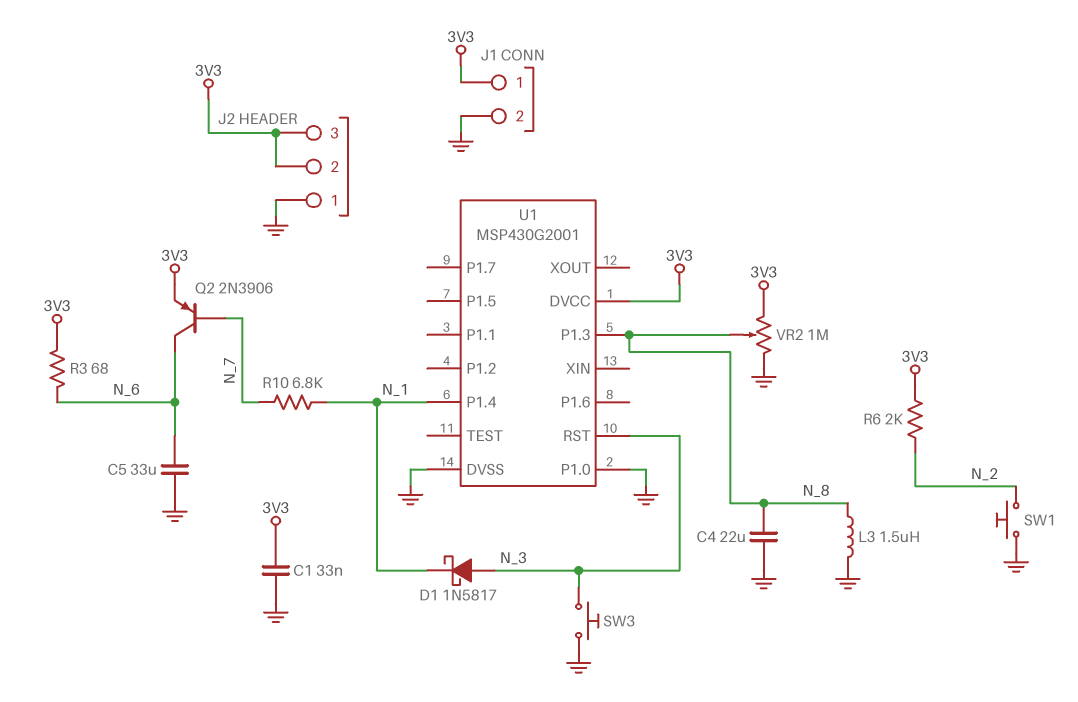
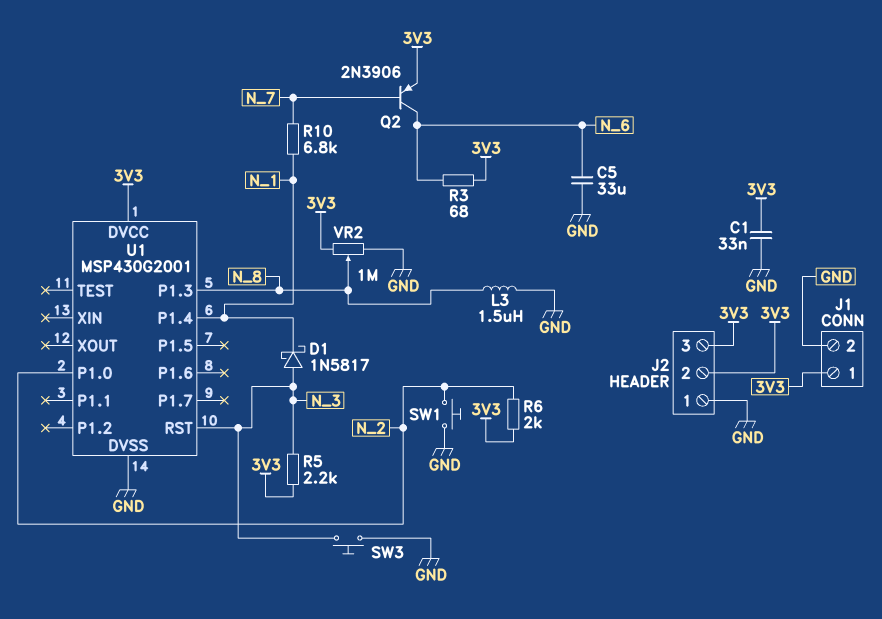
C4: 22uF (GND, N_8) -> none
R5: none -> 2.2k (3V3, N_3)
U1 pin P1.0: GND -> N_2

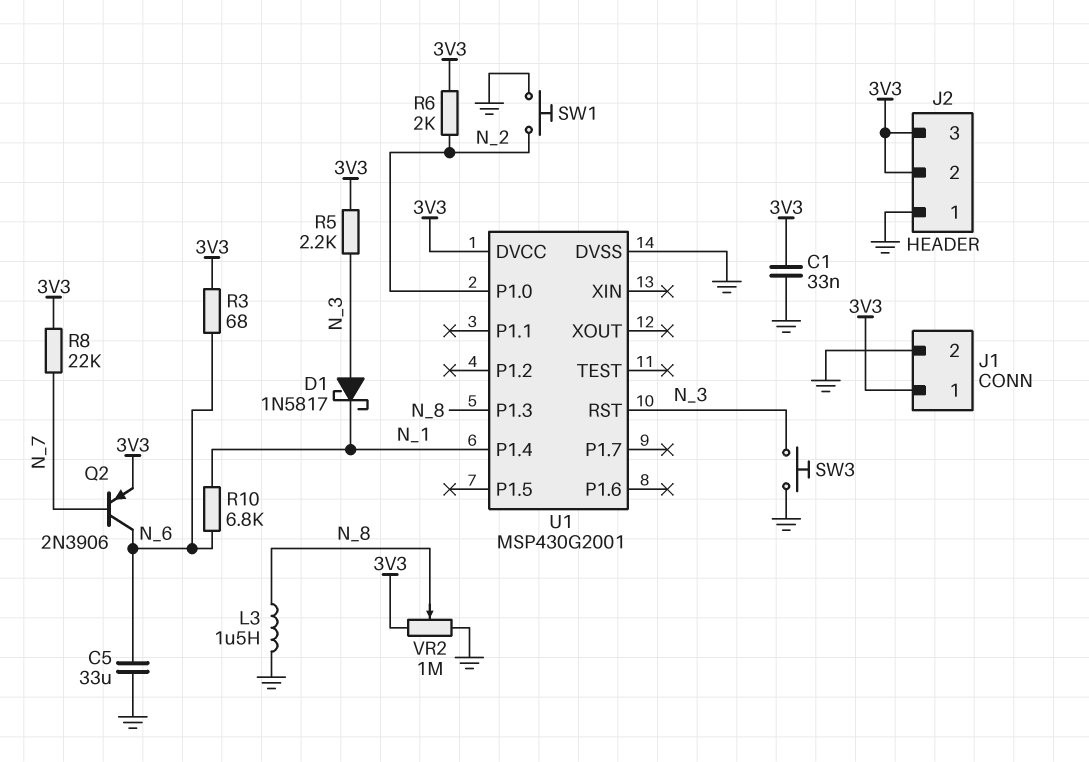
R8: none -> 22k (3V3, N_7)
R10: 6.8k (N_1, N_7) -> 6.8k (N_1, N_6)

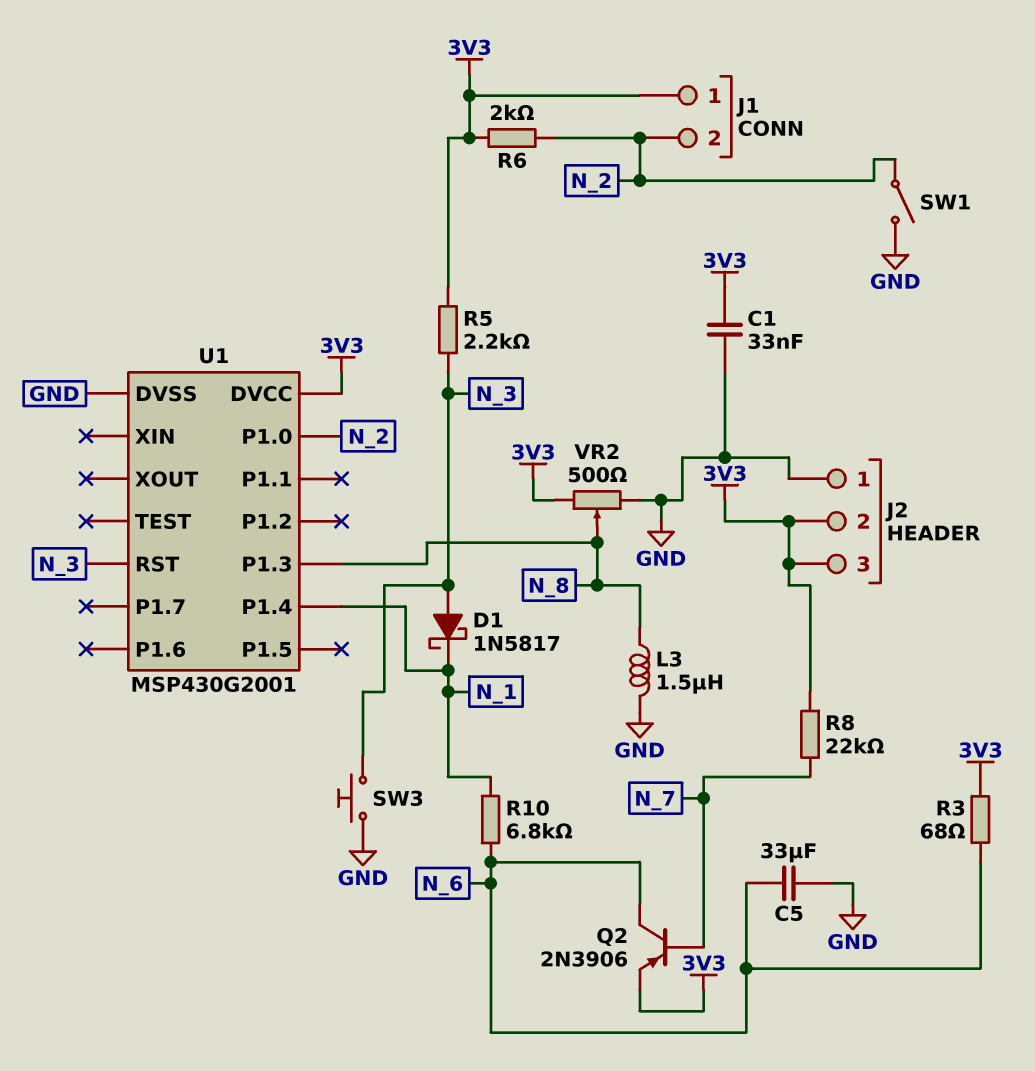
J1 pin 2: GND -> N_2
SW1: button (GND, N_2) -> switch (GND, N_2)
VR2: 1M (3V3, GND, wiper N_8) -> 500 (3V3, GND, wiper N_8)

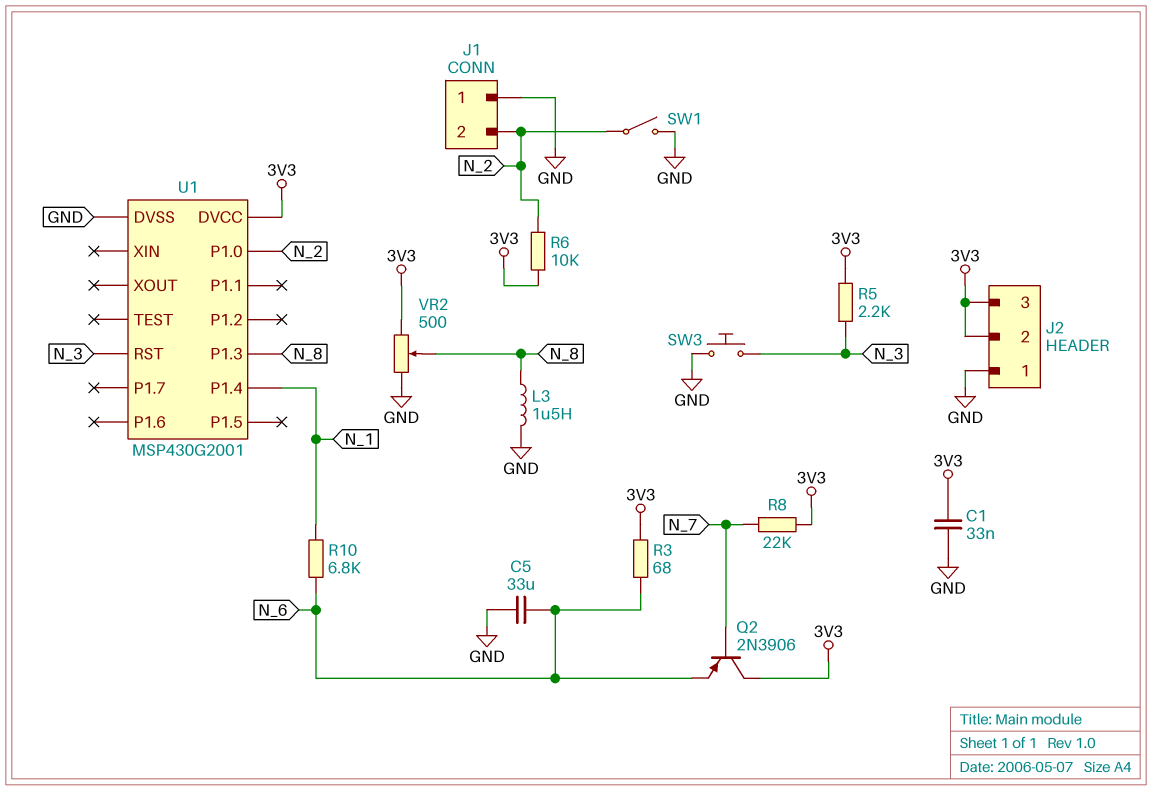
D1: schottky 1N5817 (A N_3, K N_1) -> none
J1 pin 1: 3V3 -> GND
Q2: PNP 2N3906 (B N_7, C N_6, E 3V3) -> PNP 2N3906 (B N_7, C 3V3, E N_6)
R6: 2k (3V3, N_2) -> 10k (3V3, N_2)

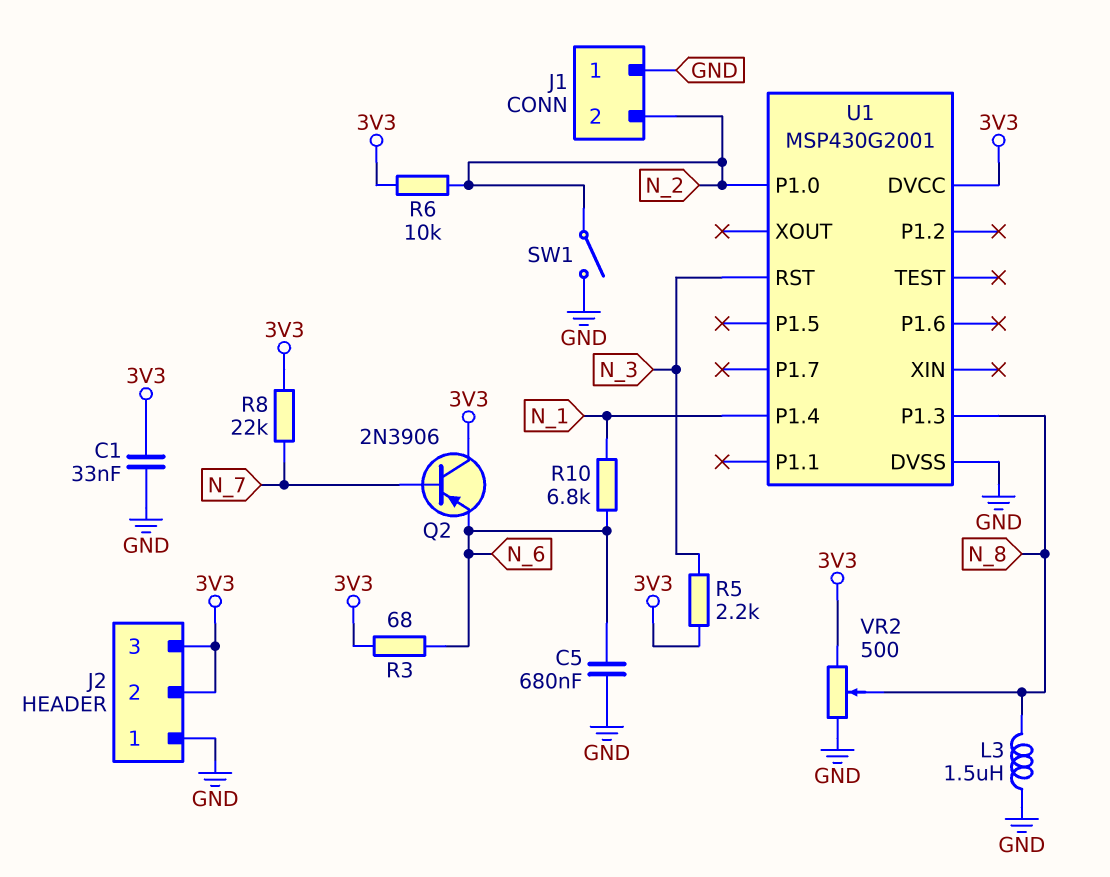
C5: 33uF (GND, N_6) -> 680nF (GND, N_6)
SW3: button (GND, N_3) -> none

